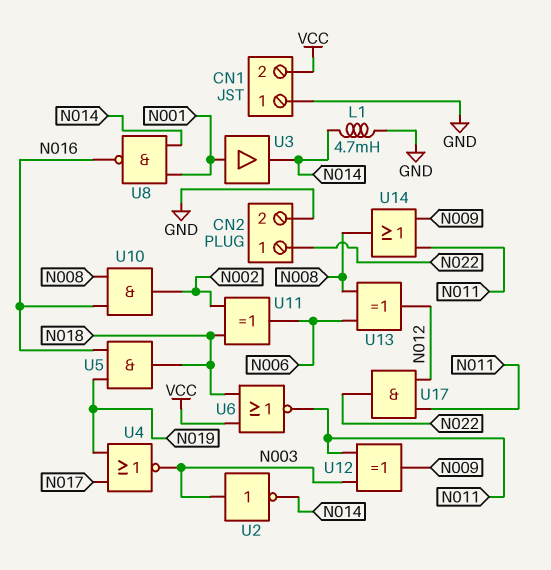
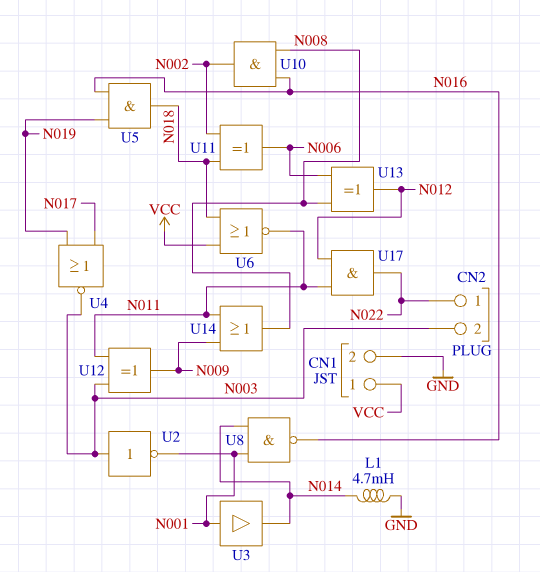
CN1 pin 1: GND -> VCC
CN1 pin 2: VCC -> GND
CN2 pin 2: GND -> N003
U2: NOT (in N003, out N014) -> NOT (in N003, out N001)

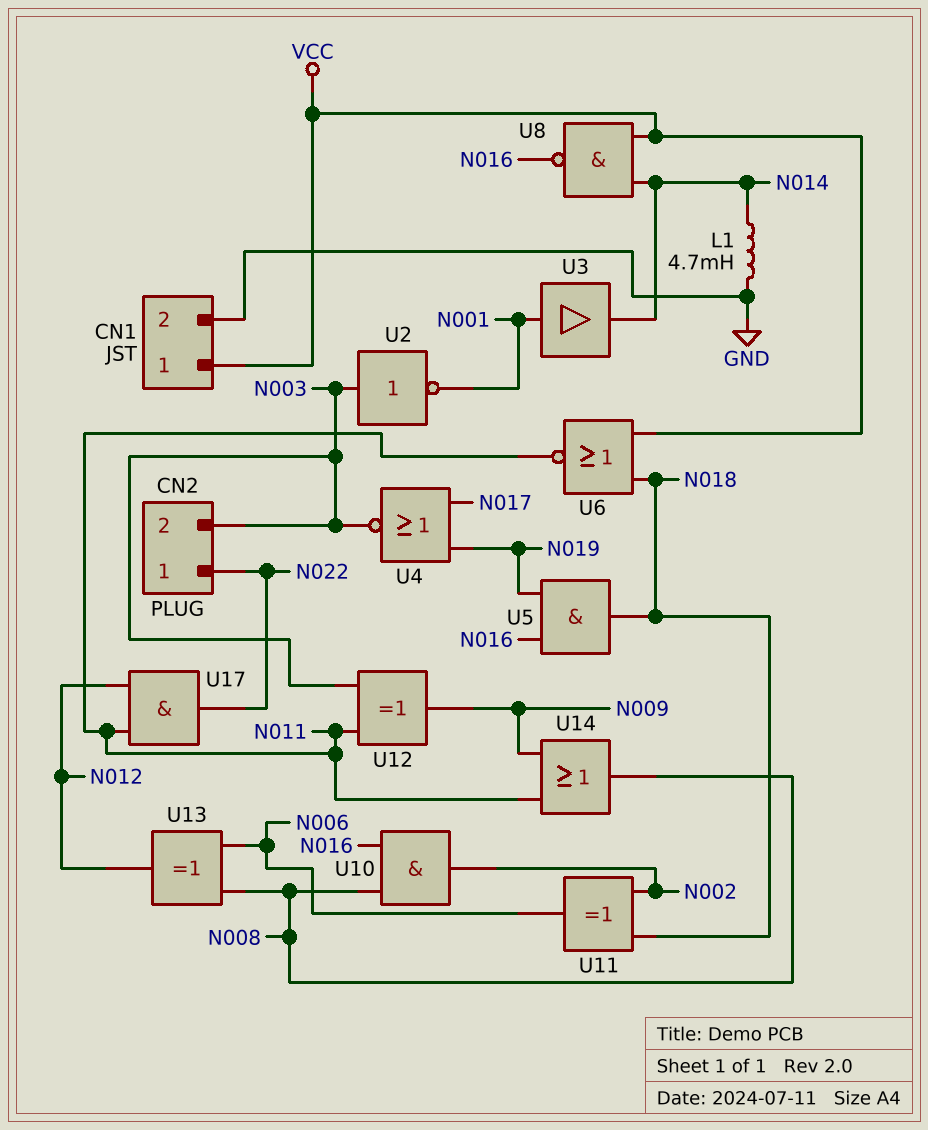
U8: NAND (in N001, in N014, out N016) -> NAND (in N014, in VCC, out N016)

